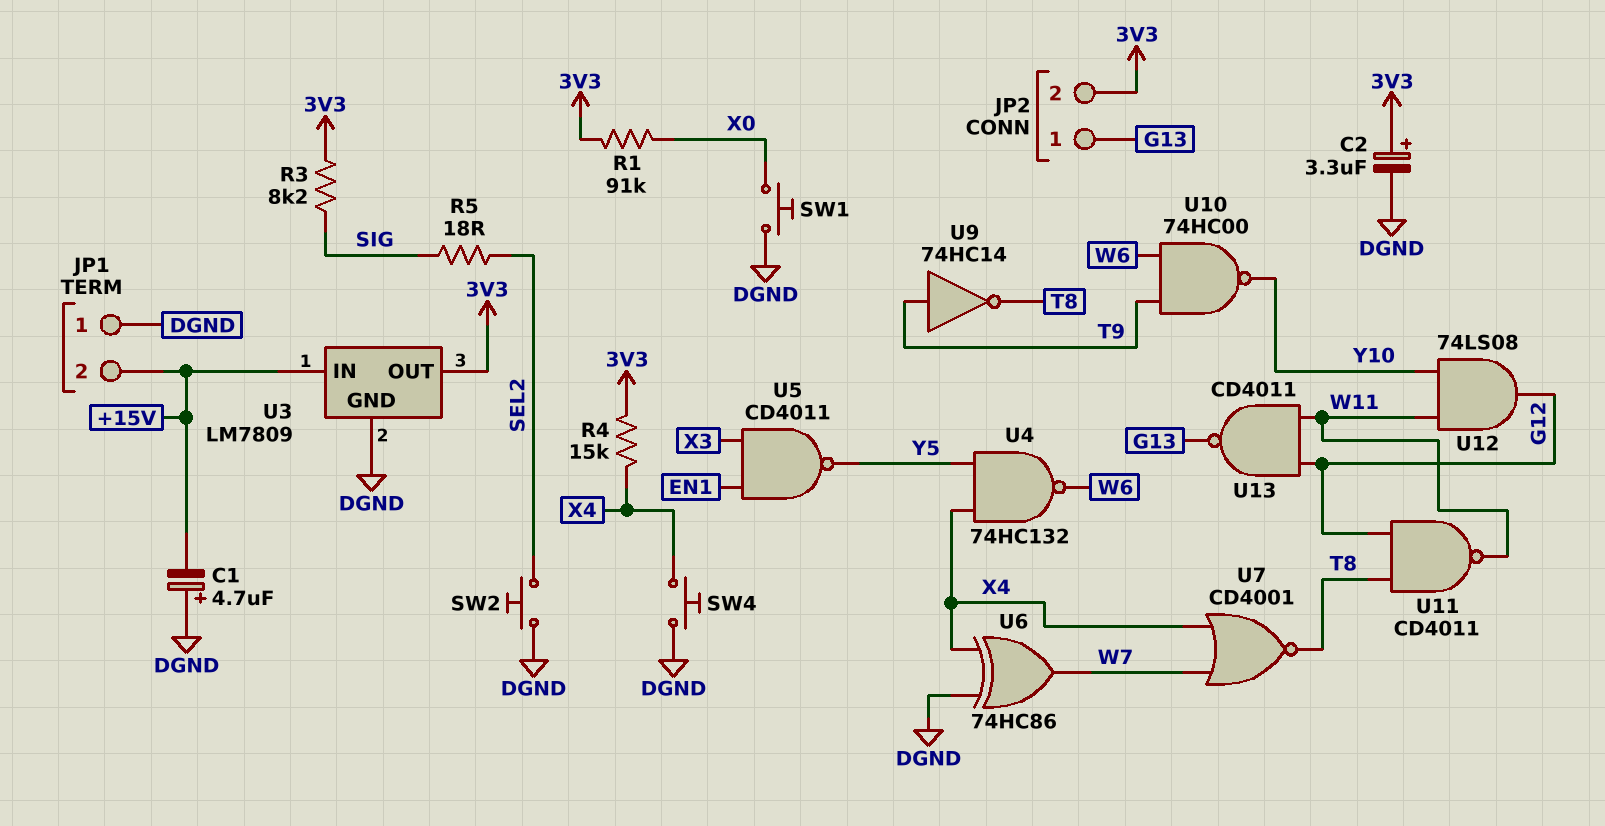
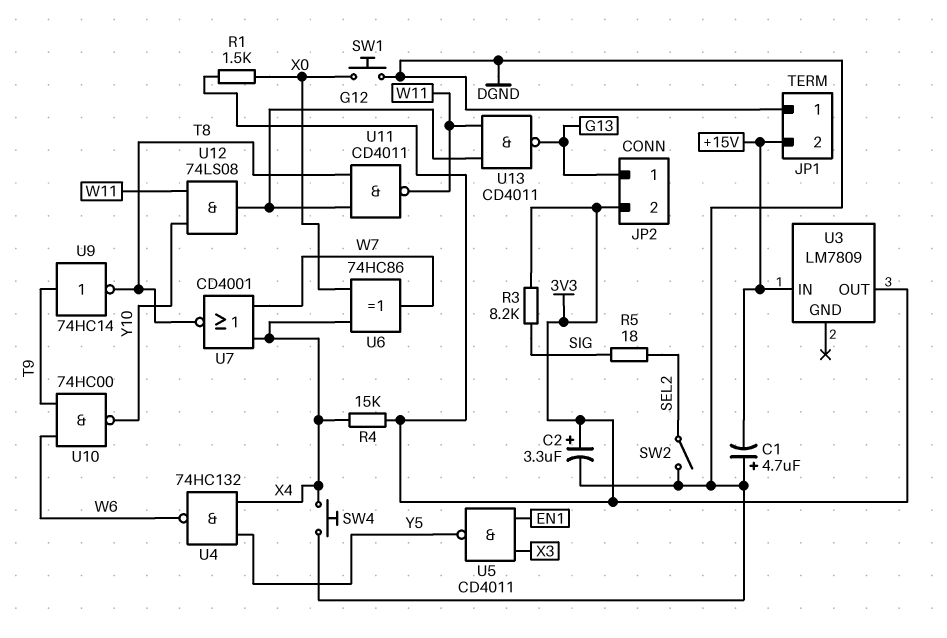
R1: 91k (3V3, X0) -> 1.5k (3V3, X0)
SW2: button (DGND, SEL2) -> switch (DGND, SEL2)
U3 pin GND: DGND -> none
U6: XOR 74HC86 (in DGND, in X4, out W7) -> XOR 74HC86 (in X0, in X4, out W7)

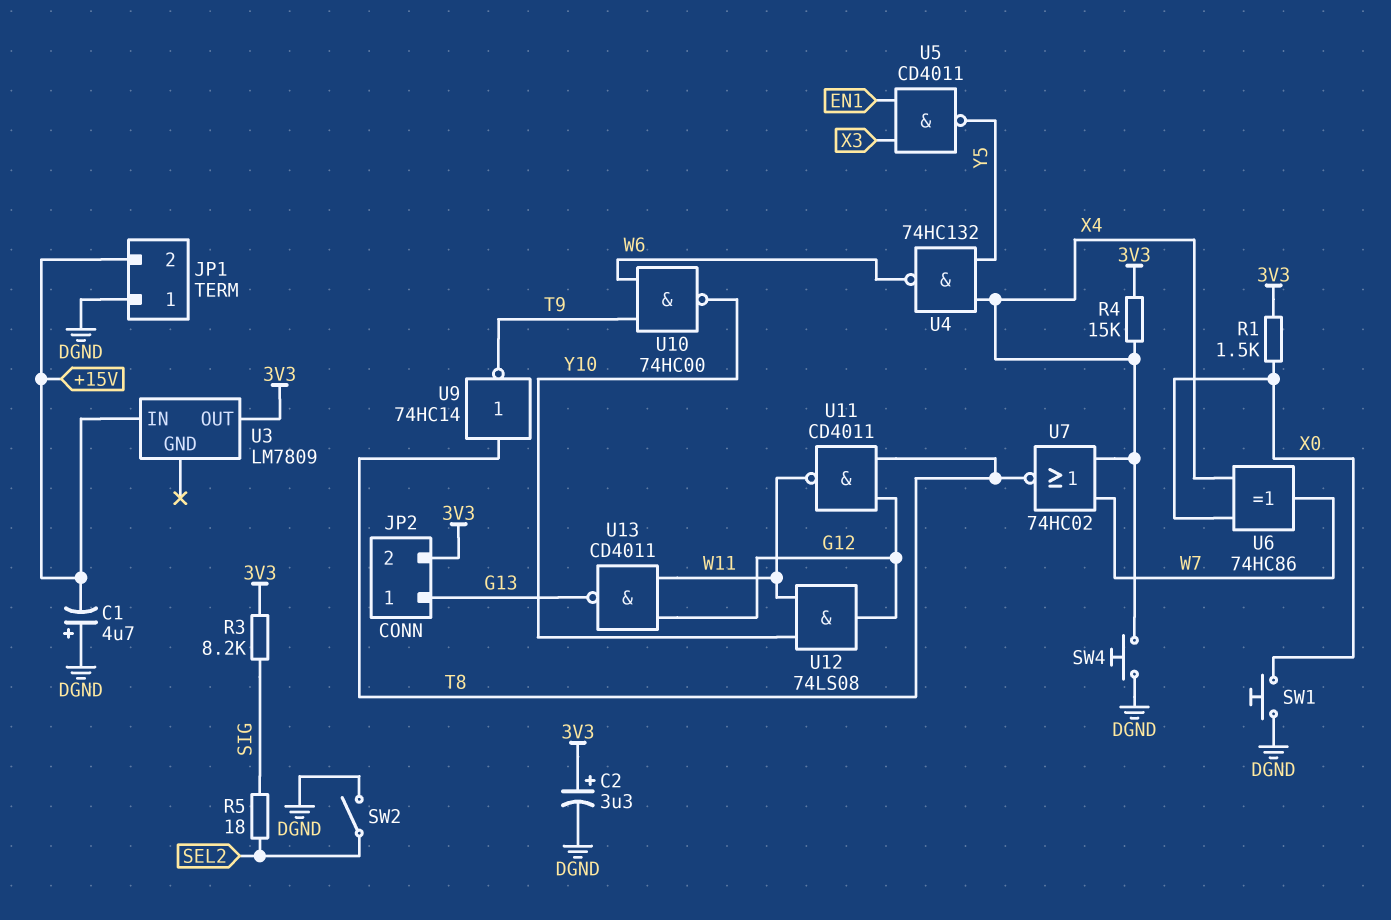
U7: NOR CD4001 (in W7, in X4, out T8) -> NOR 74HC02 (in W7, in X4, out T8)
U9: NOT 74HC14 (in T9, out T8) -> NOT 74HC14 (in T8, out T9)

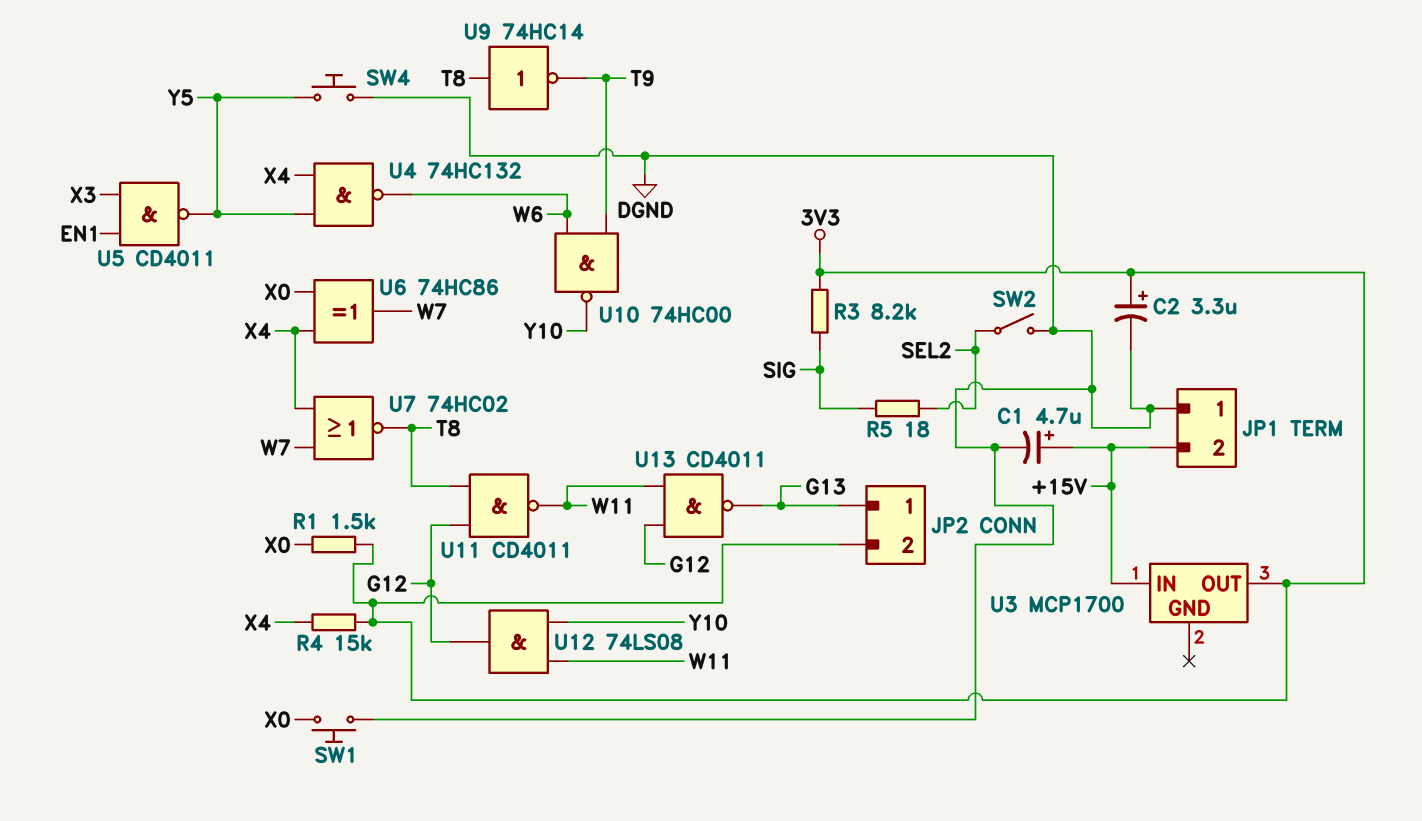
C1: 4.7uF (plus DGND, minus +15V) -> 4.7uF (plus +15V, minus DGND)
SW4: button (DGND, X4) -> button (DGND, Y5)
U3: LM7809 -> MCP1700

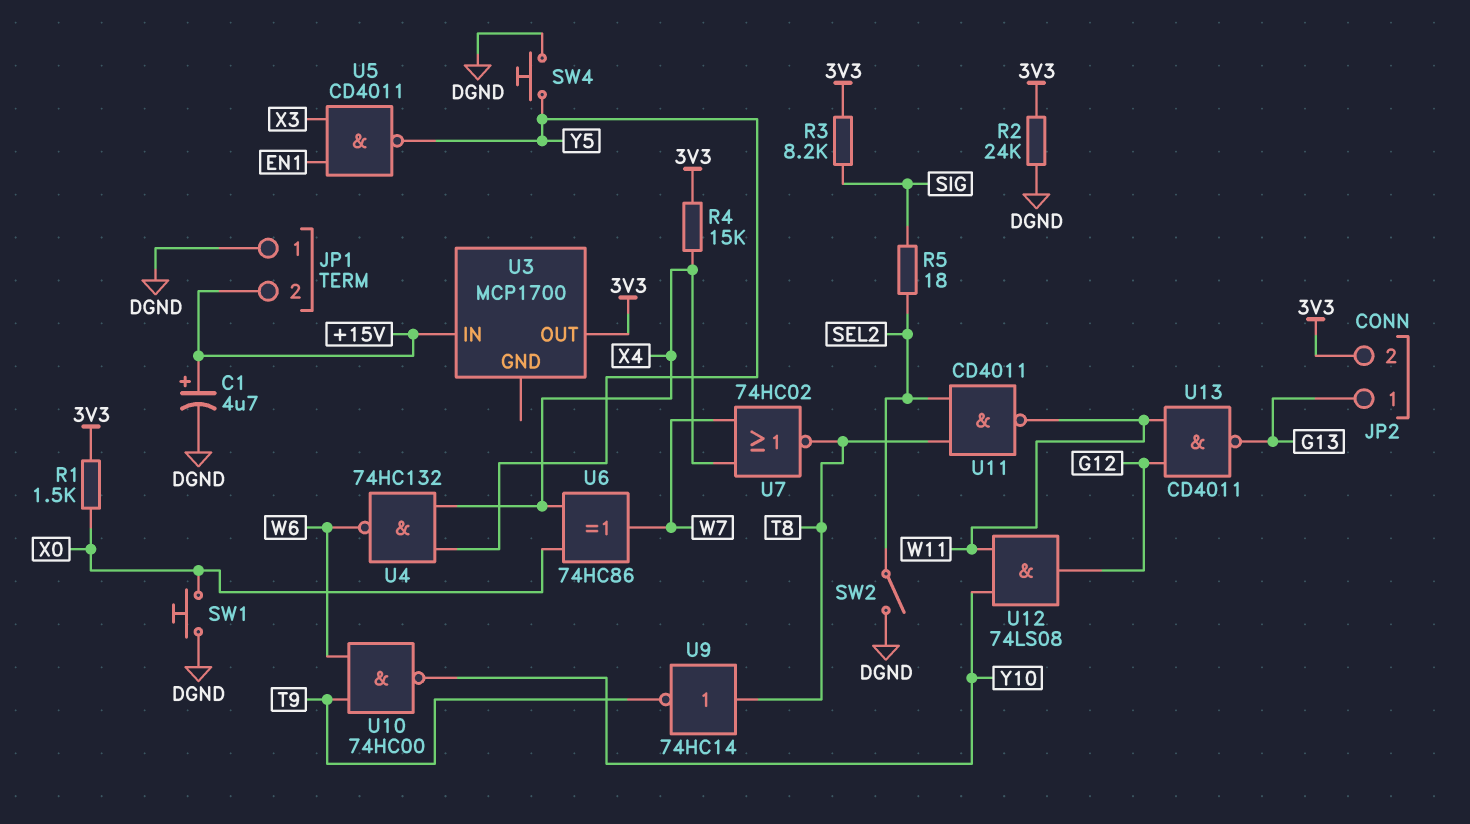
C2: 3.3uF (plus 3V3, minus DGND) -> none
R2: none -> 24k (3V3, DGND)
U11: NAND CD4011 (in G12, in T8, out W11) -> NAND CD4011 (in SEL2, in T8, out W11)

